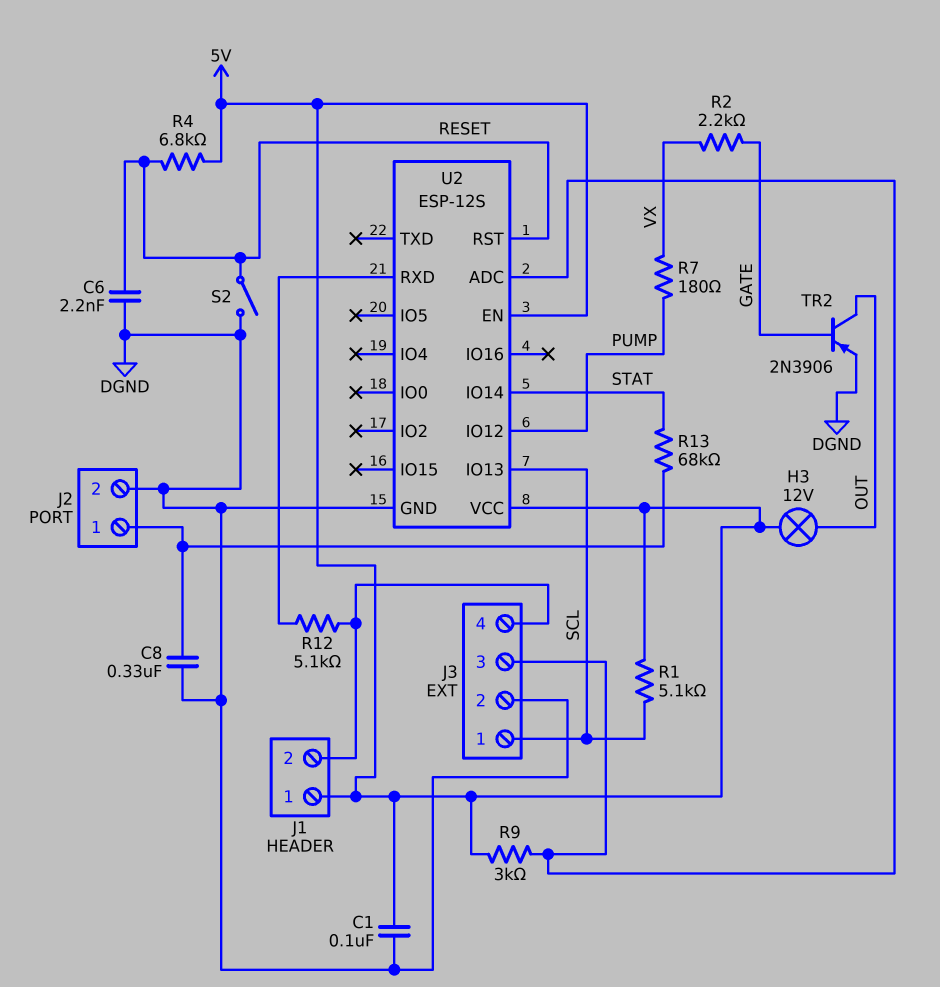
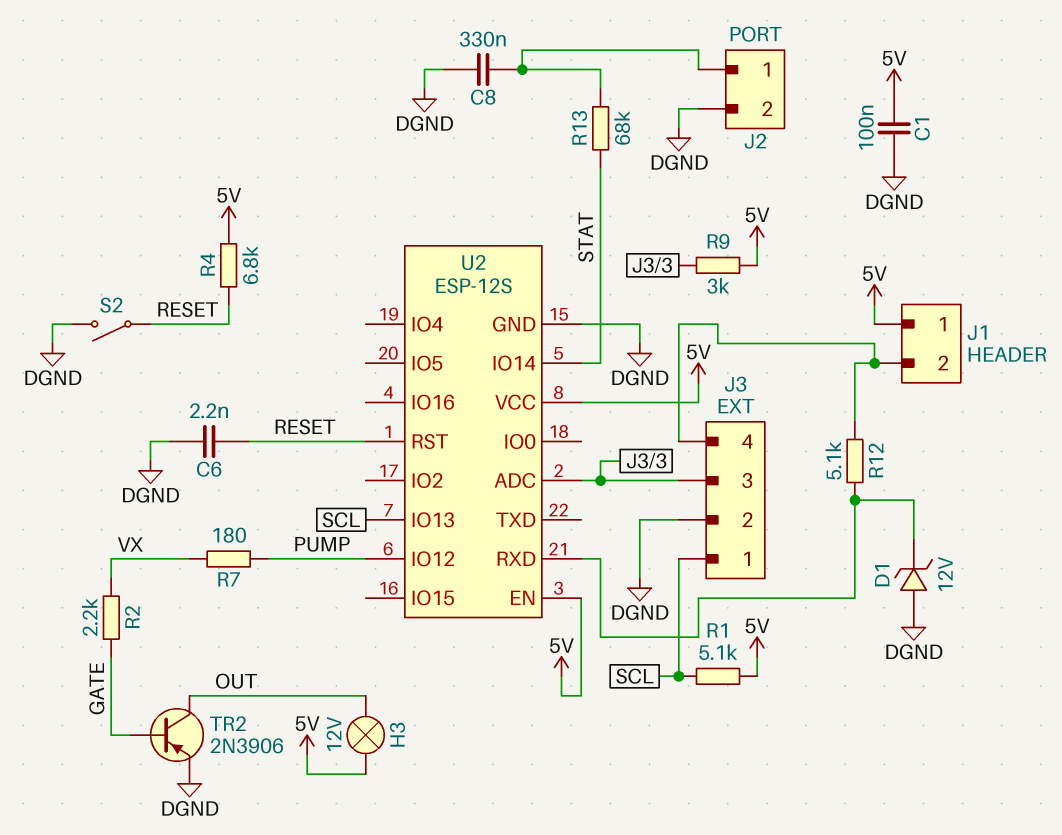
D1: none -> zener 12V (A DGND, K U2/RXD)

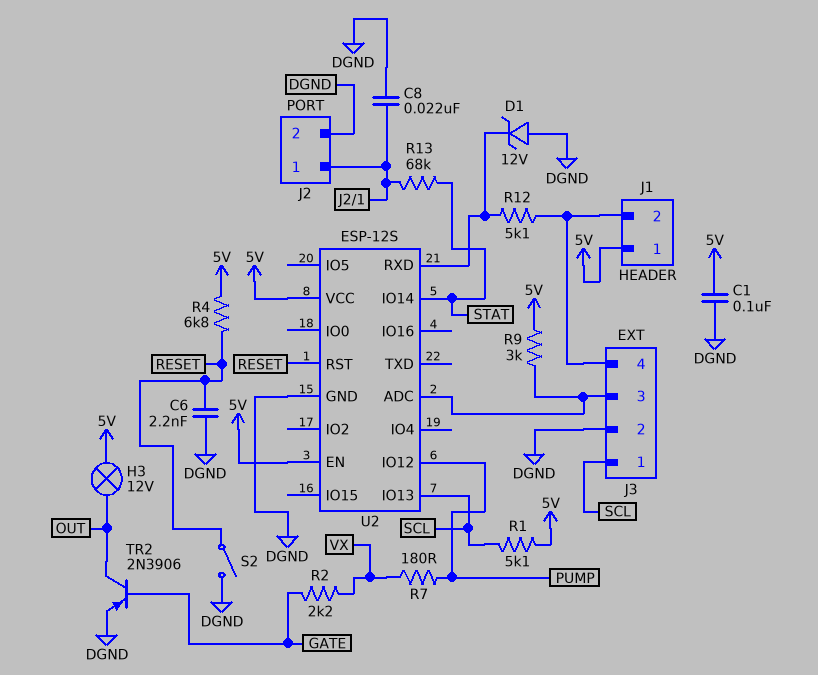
C8: 330nF (DGND, J2/1) -> 22nF (DGND, J2/1)

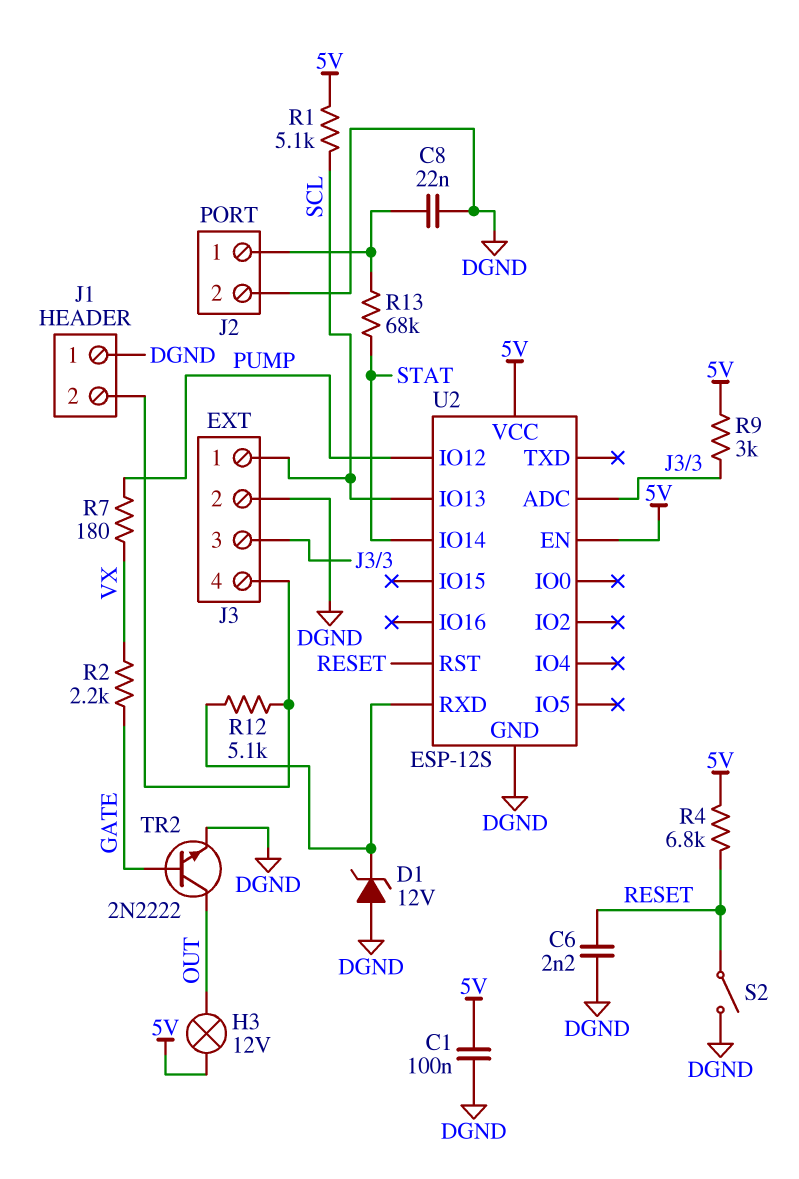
J1 pin 1: 5V -> DGND
TR2: PNP 2N3906 (B GATE, C OUT, E DGND) -> NPN 2N2222 (B GATE, C OUT, E DGND)

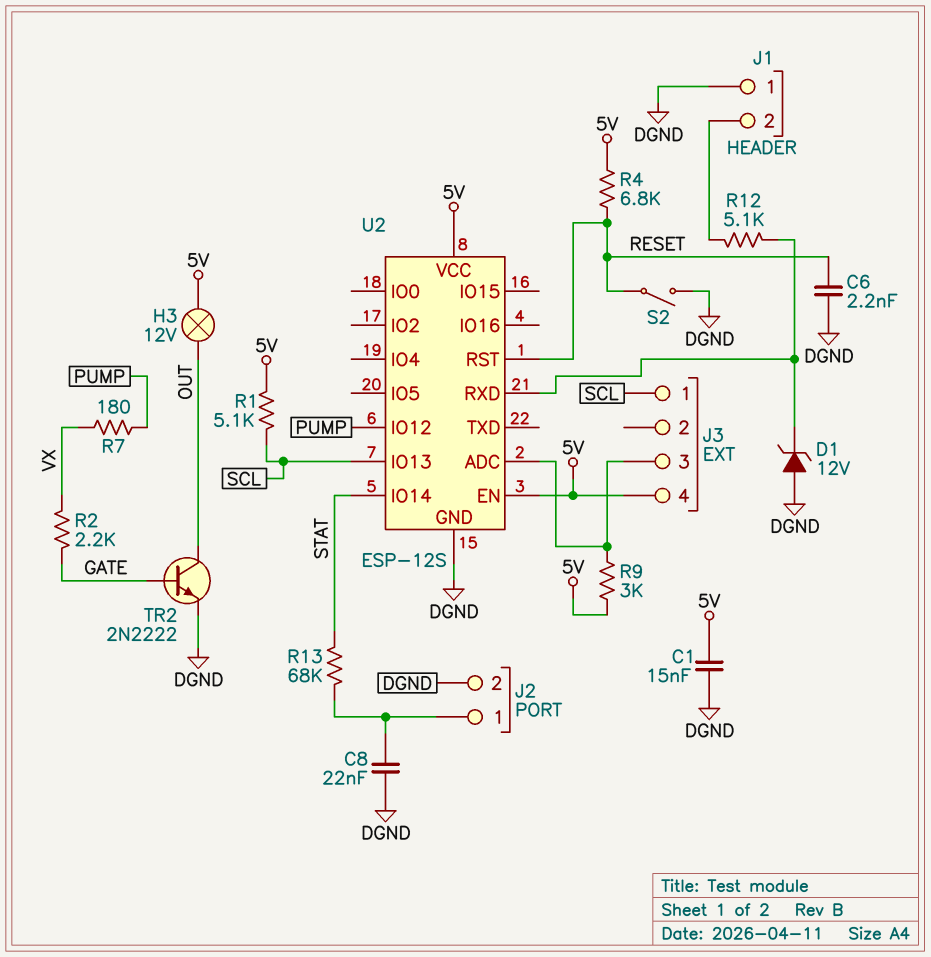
C1: 100nF (5V, DGND) -> 15nF (5V, DGND)
J3 pin 2: DGND -> none
J3 pin 4: J1/2 -> 5V

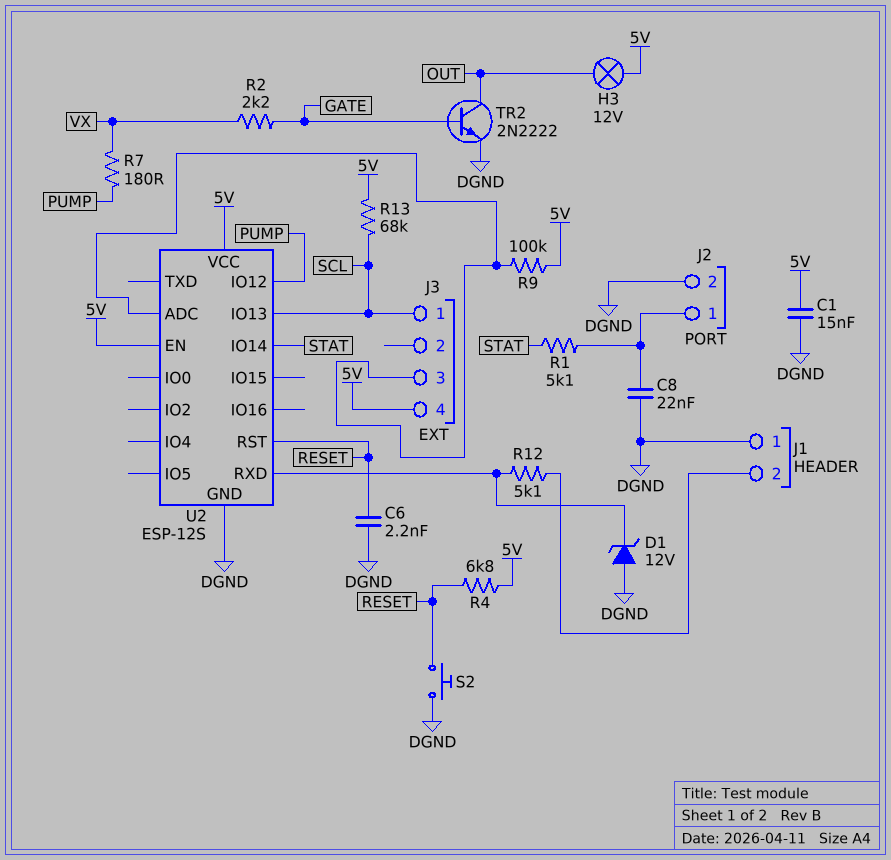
R1: 5.1k (5V, SCL) -> 5.1k (J2/1, STAT)
R9: 3k (5V, J3/3) -> 100k (5V, J3/3)
R13: 68k (J2/1, STAT) -> 68k (5V, SCL)
S2: switch (DGND, RESET) -> button (DGND, RESET)

